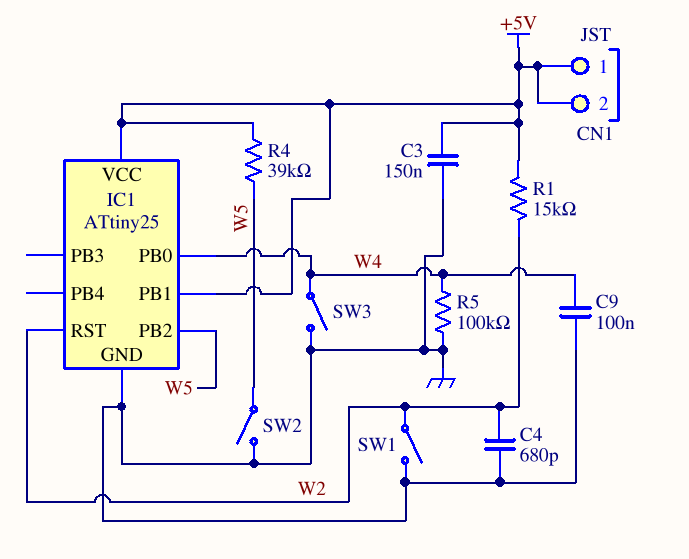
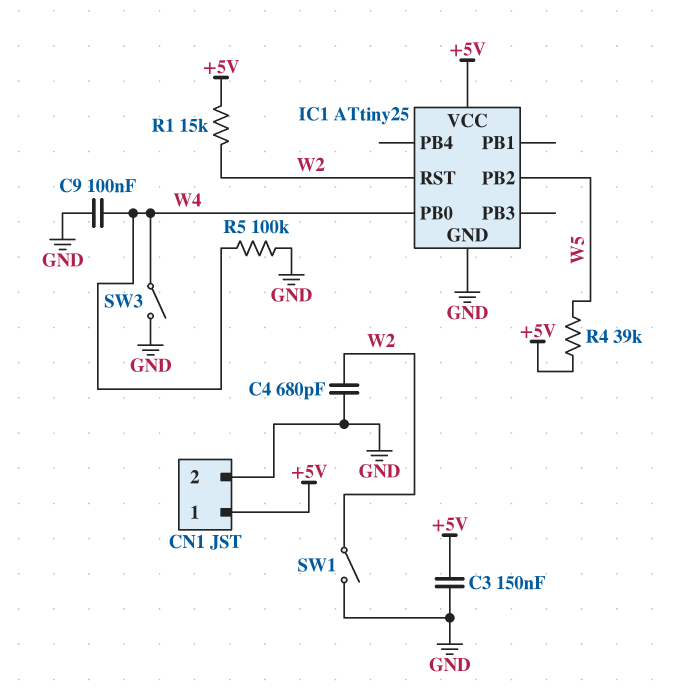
CN1 pin 2: +5V -> GND
IC1 pin PB1: +5V -> none
SW2: switch (GND, W5) -> none

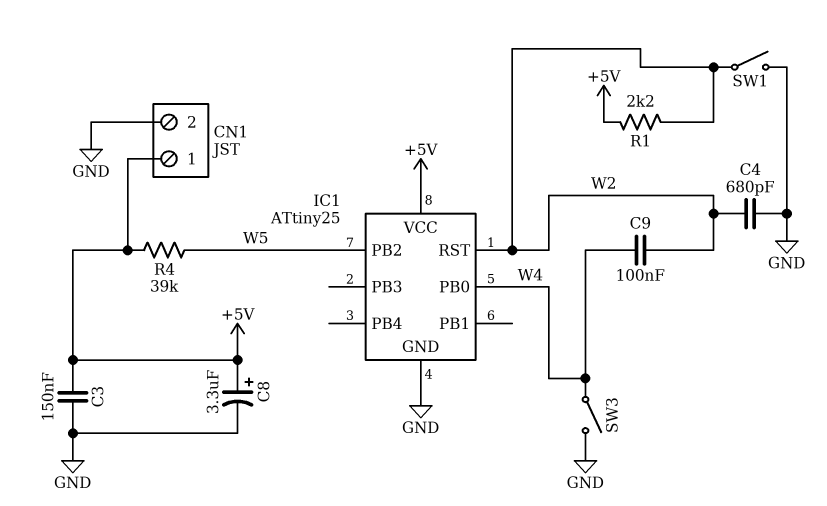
C8: none -> 3.3uF (plus +5V, minus GND)
C9: 100nF (GND, W4) -> 100nF (W2, W4)
R1: 15k (+5V, W2) -> 2.2k (+5V, W2)
R5: 100k (GND, W4) -> none

